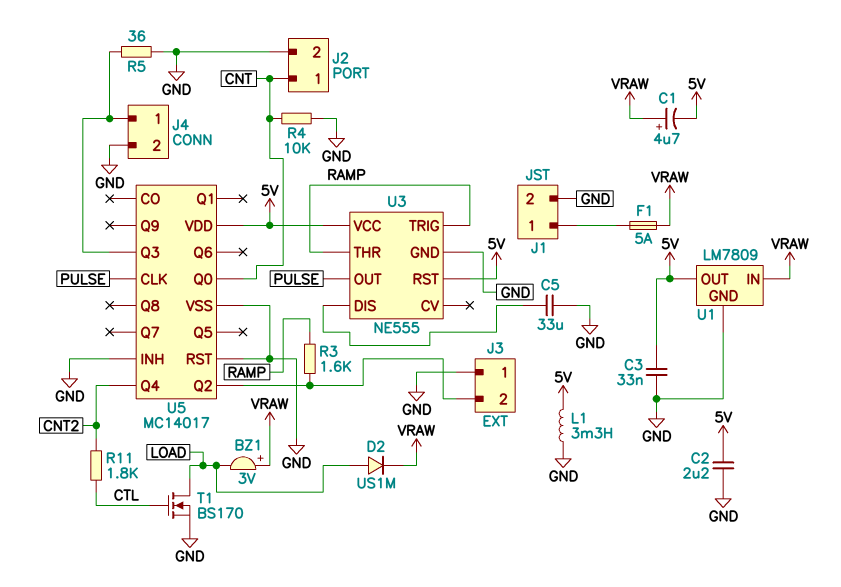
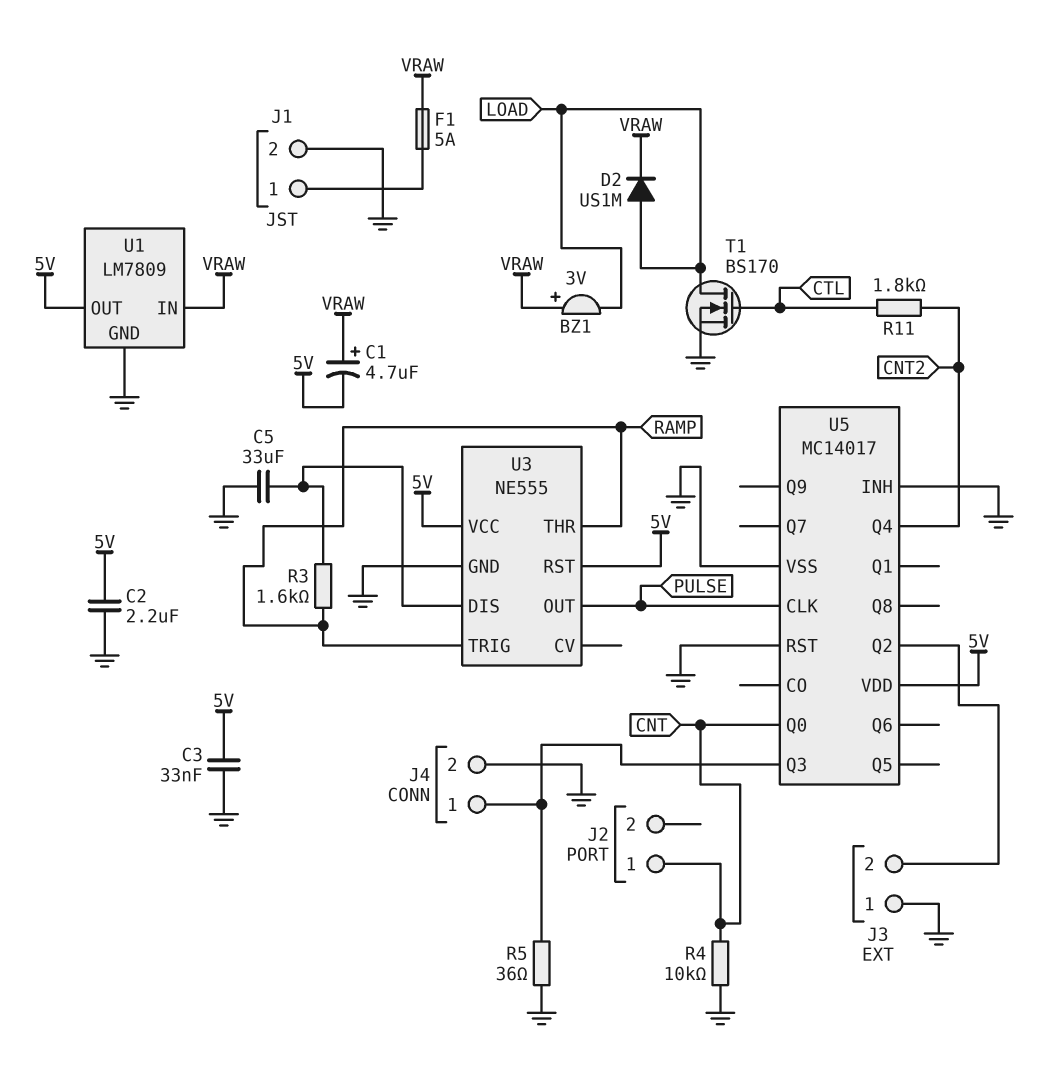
J2 pin 2: GND -> none
L1: 3.3mH (5V, GND) -> none
R3: 1.6k (J3/2, RAMP) -> 1.6k (RAMP, U3/DIS)

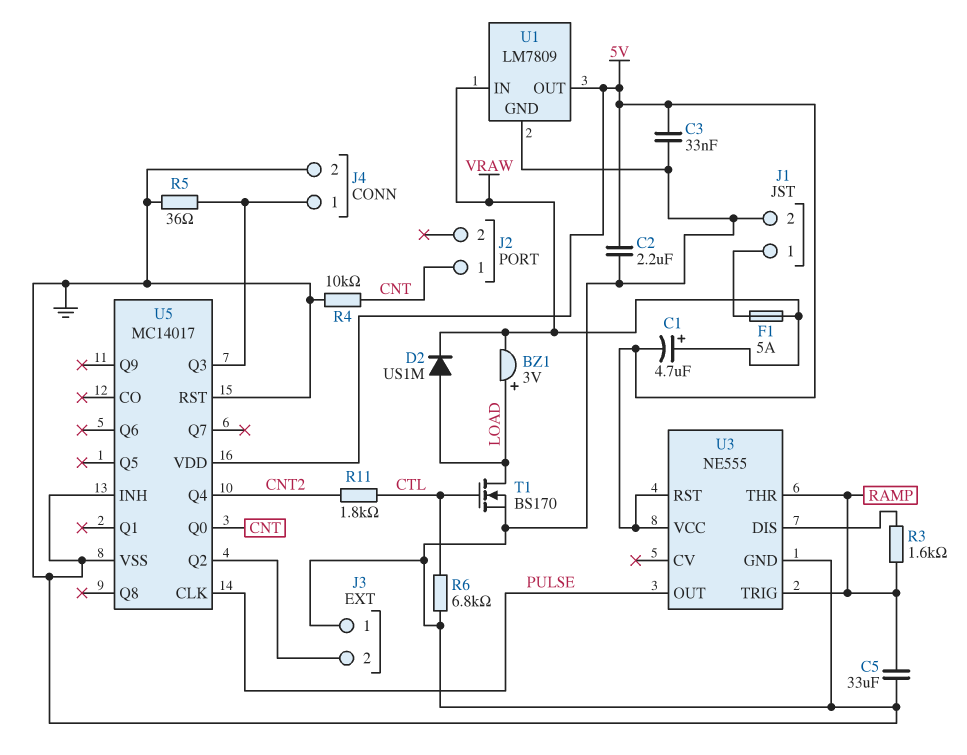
BZ1: buzzer 3V (plus VRAW, minus LOAD) -> buzzer 3V (plus LOAD, minus VRAW)
C5: 33uF (GND, U3/DIS) -> 33uF (GND, RAMP)
R6: none -> 6.8k (CTL, GND)

